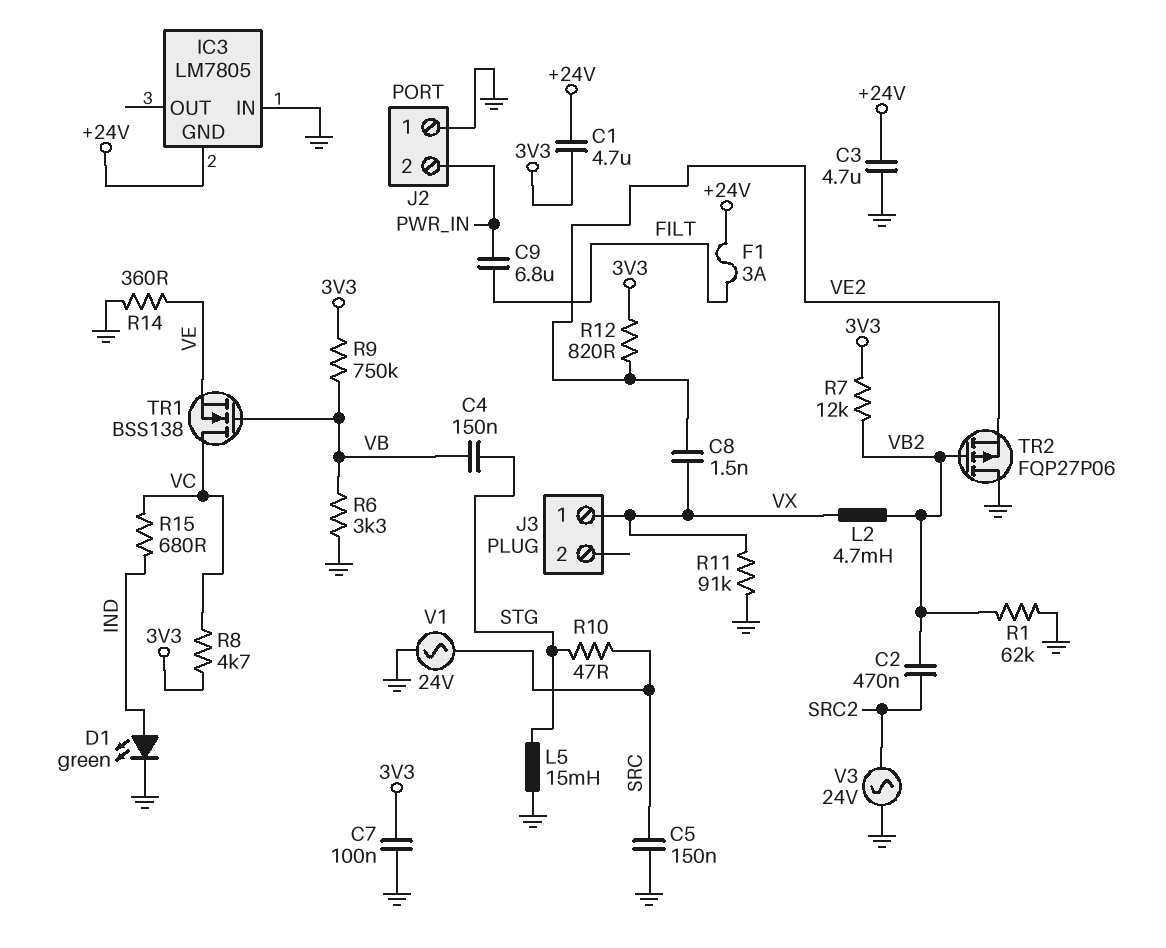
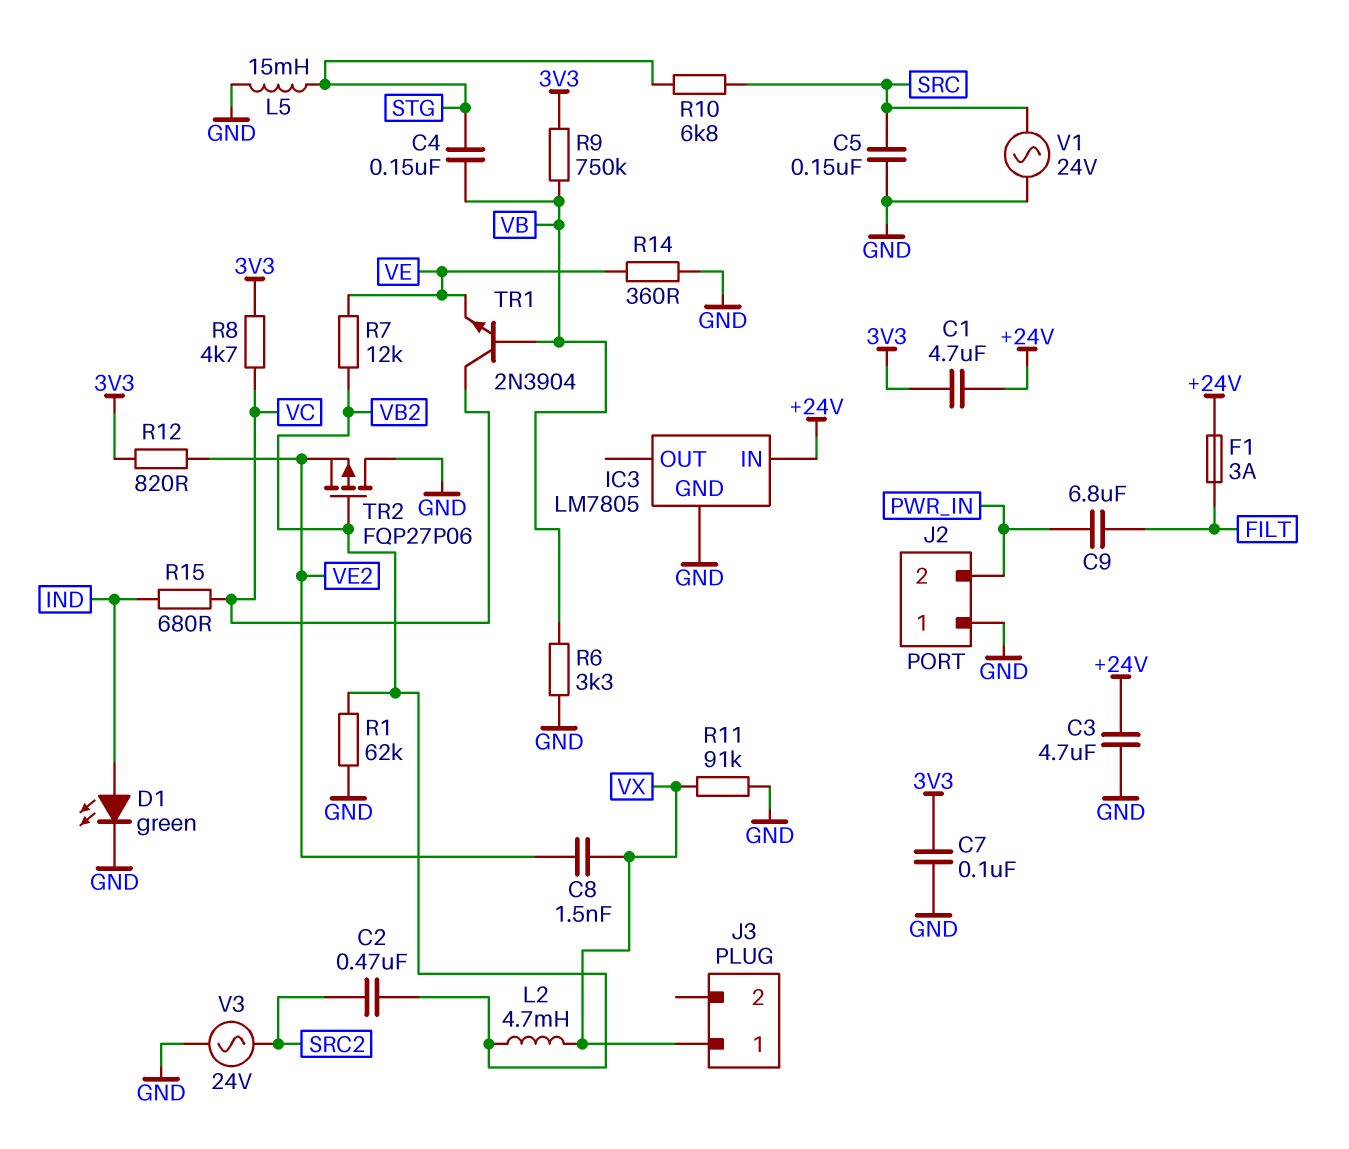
IC3 pin GND: +24V -> GND
IC3 pin IN: GND -> +24V
R7: 12k (3V3, VB2) -> 12k (VB2, VE)
R10: 47 (SRC, STG) -> 6.8k (SRC, STG)
TR1: NMOS BSS138 (G VB, D VC, S VE) -> NPN 2N3904 (B VB, C VC, E VE)

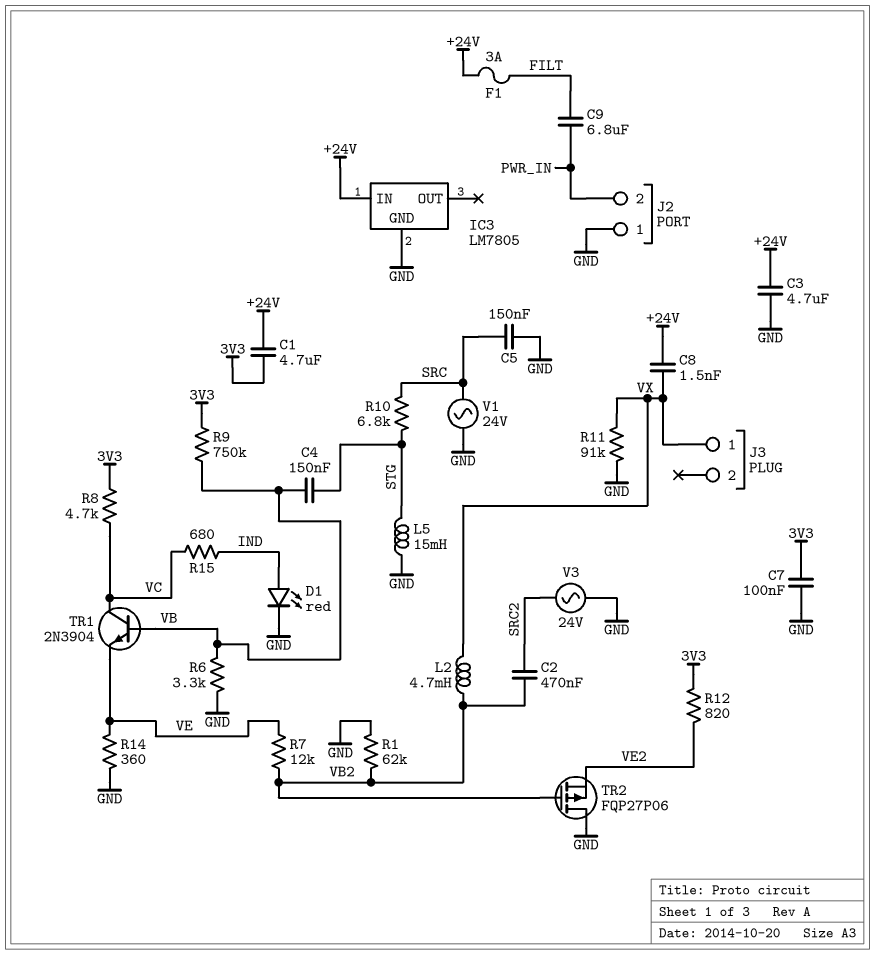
C8: 1.5nF (VE2, VX) -> 1.5nF (+24V, VX)
D1: LED green (A IND, K GND) -> LED red (A IND, K GND)

